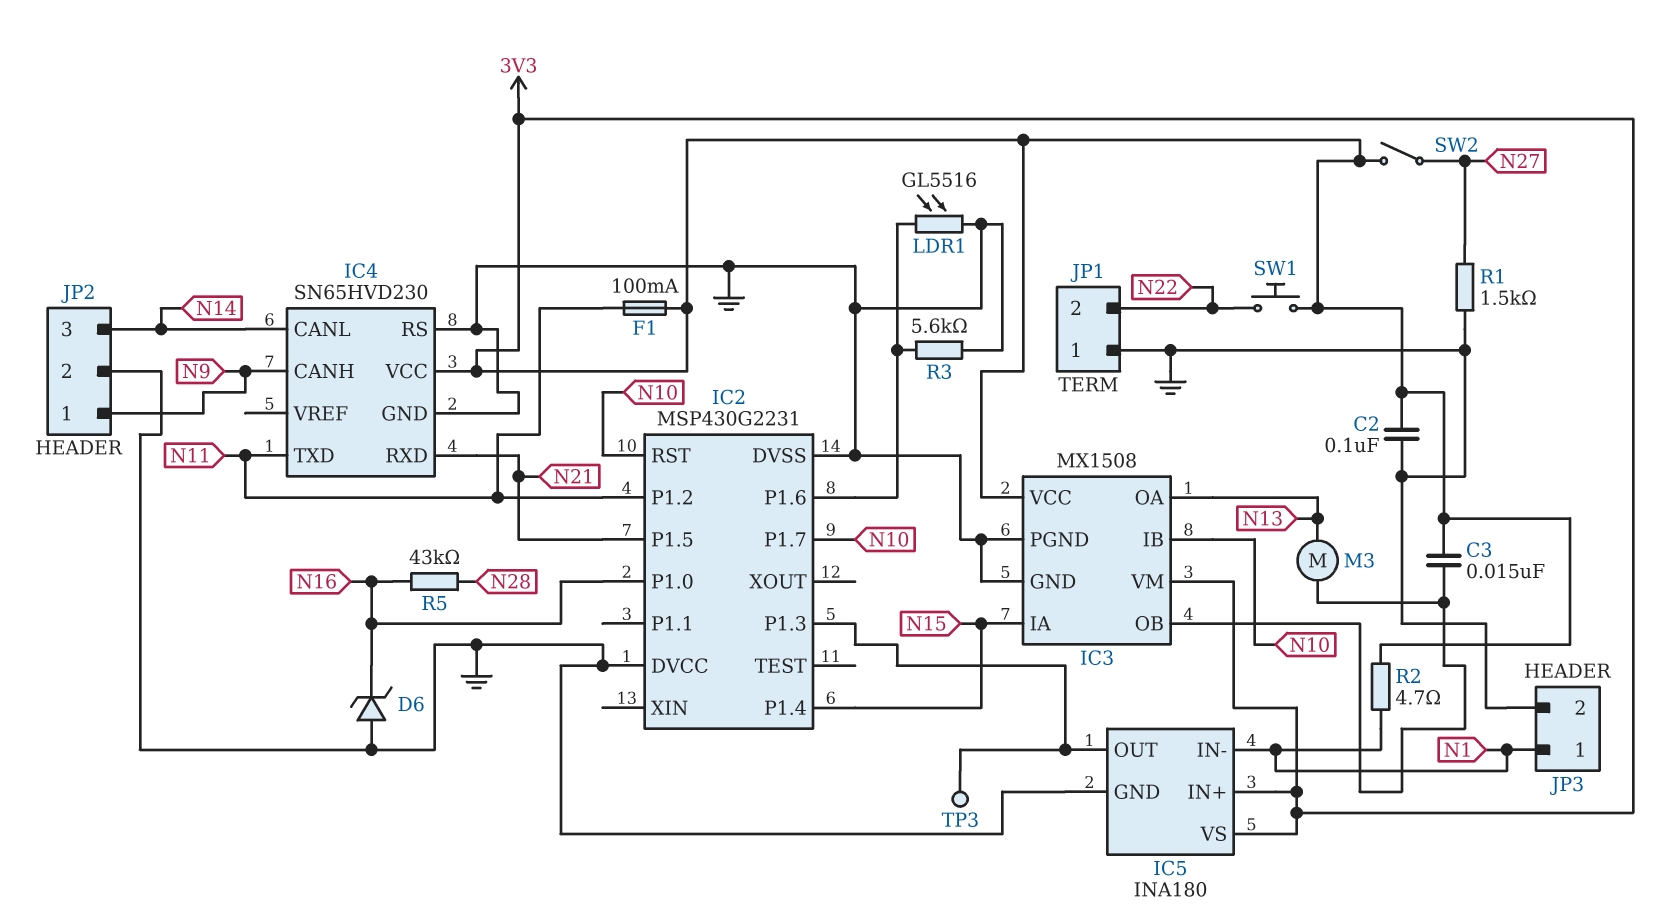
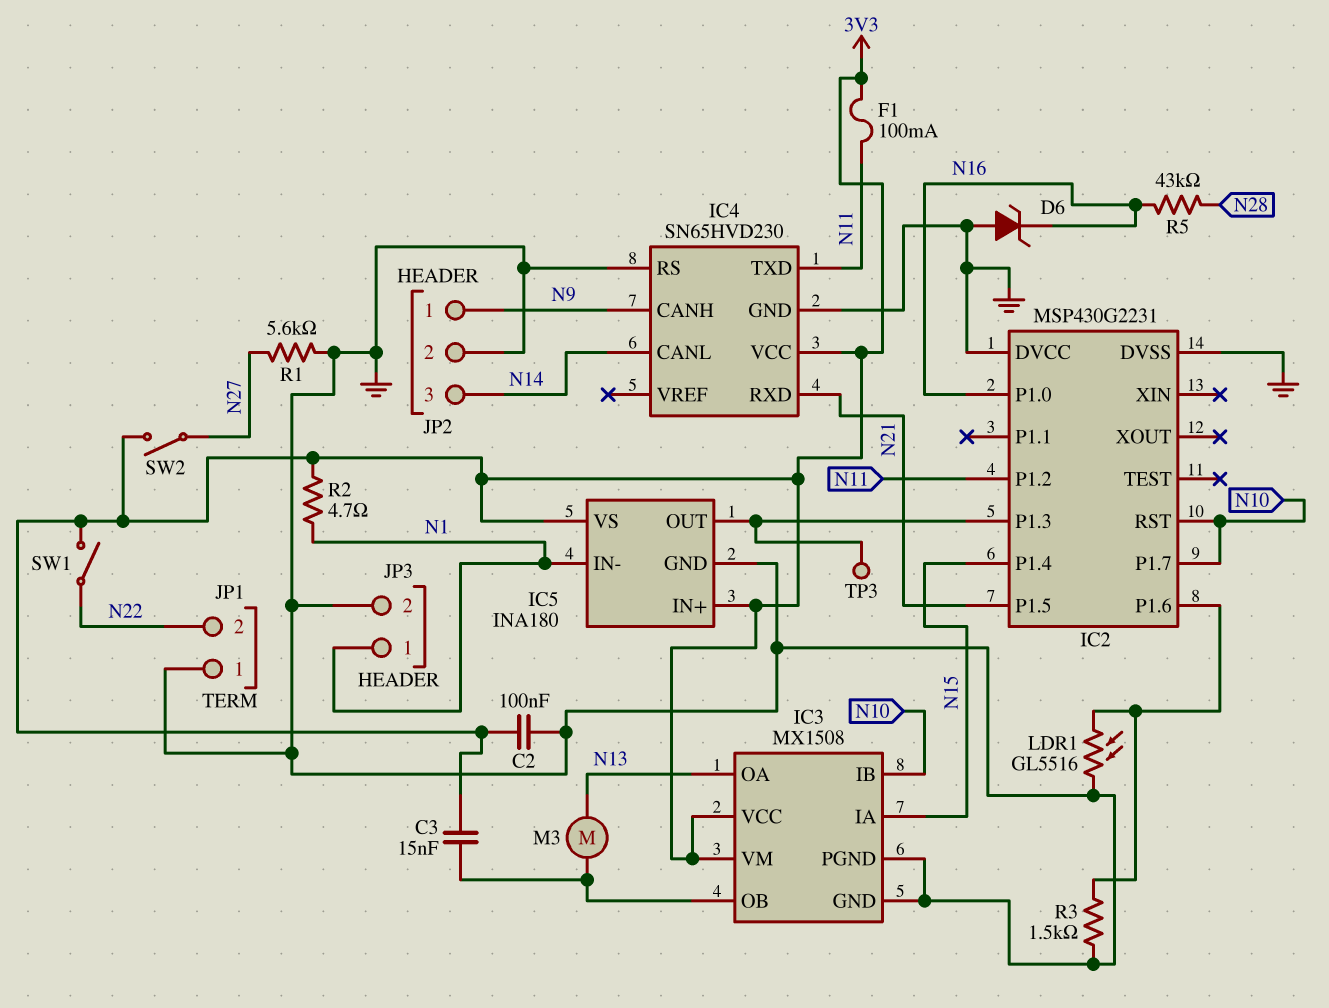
R1: 1.5k (GND, N27) -> 5.6k (GND, N27)
R3: 5.6k (GND, IC2/P1.6) -> 1.5k (GND, IC2/P1.6)
SW1: button (3V3, N22) -> switch (3V3, N22)

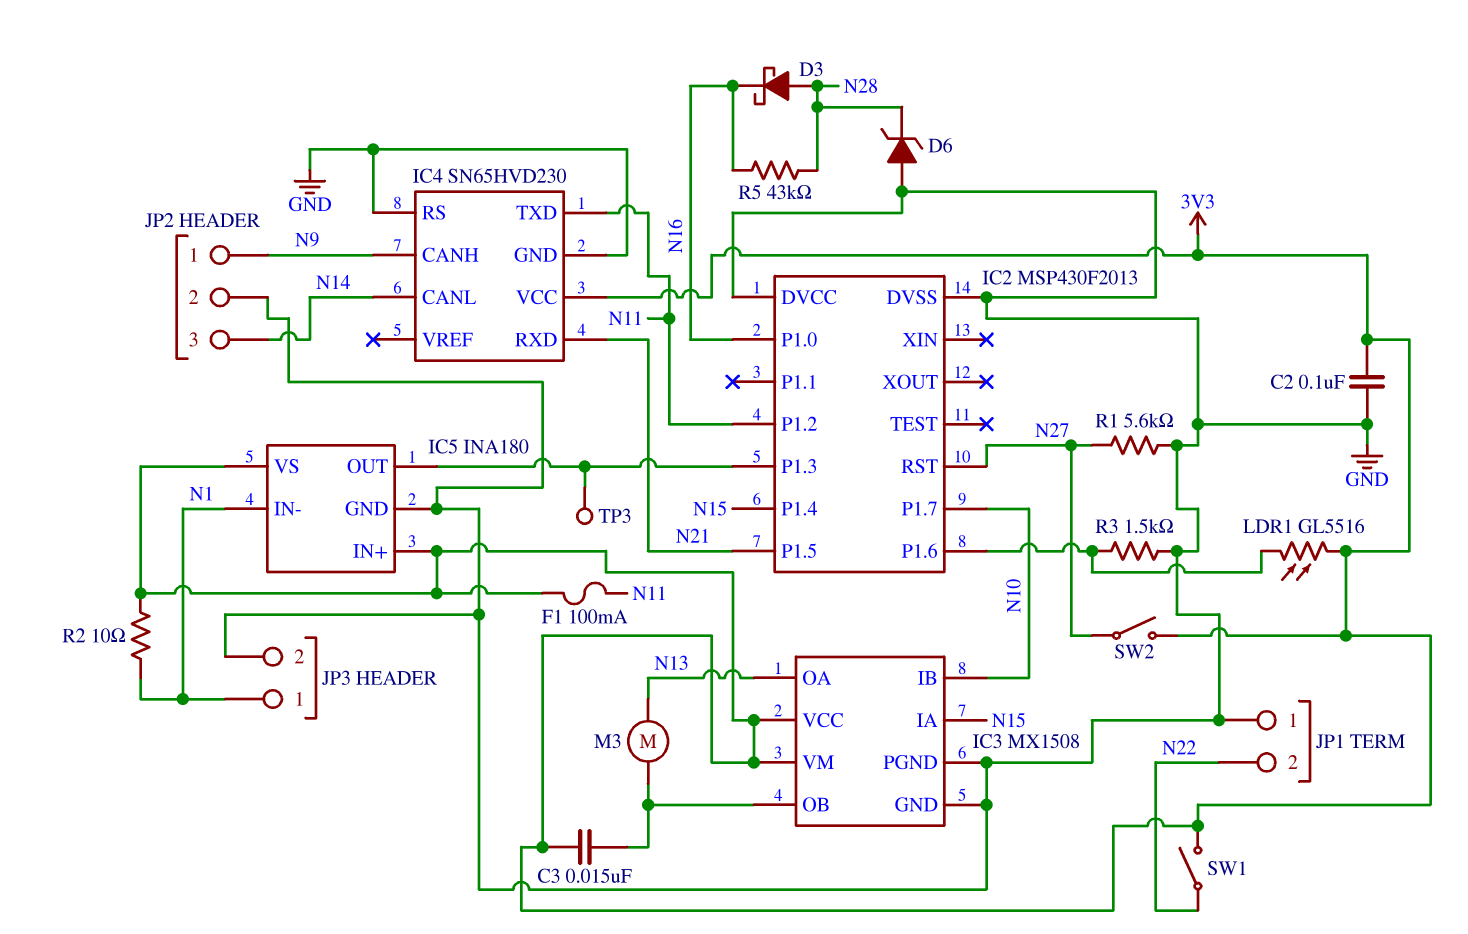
D3: none -> schottky (A N28, K N16)
D6: zener (A GND, K N16) -> zener (A GND, K N28)
IC2: MSP430G2231 -> MSP430F2013
IC2 pin RST: N10 -> N27
LDR1: GL5516 (GND, IC2/P1.6) -> GL5516 (3V3, IC2/P1.6)
R2: 4.7 (3V3, N1) -> 10 (3V3, N1)

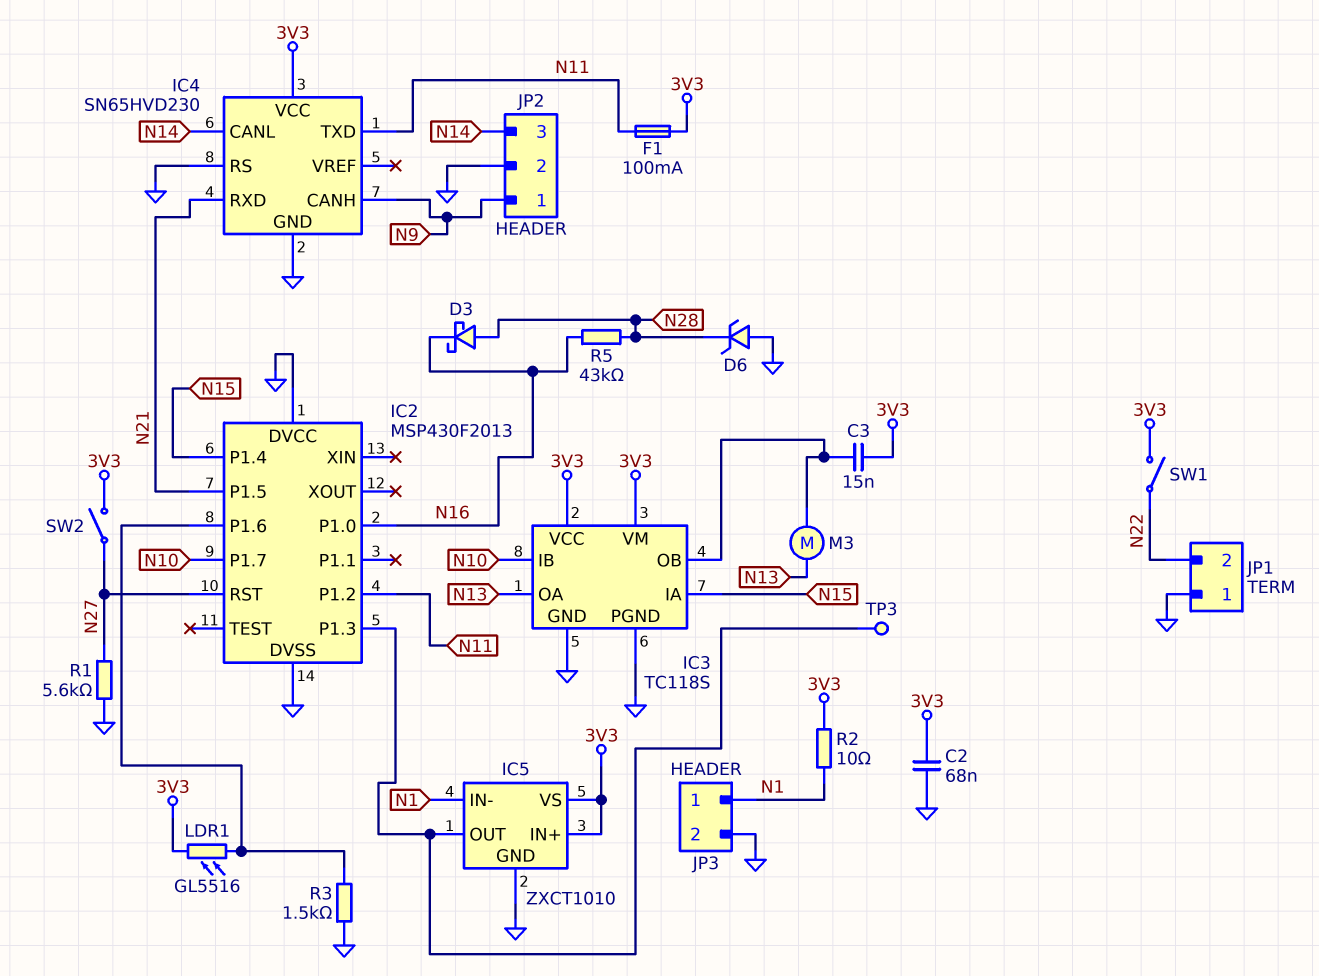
C2: 100nF (3V3, GND) -> 68nF (3V3, GND)
IC3: MX1508 -> TC118S
IC5: INA180 -> ZXCT1010

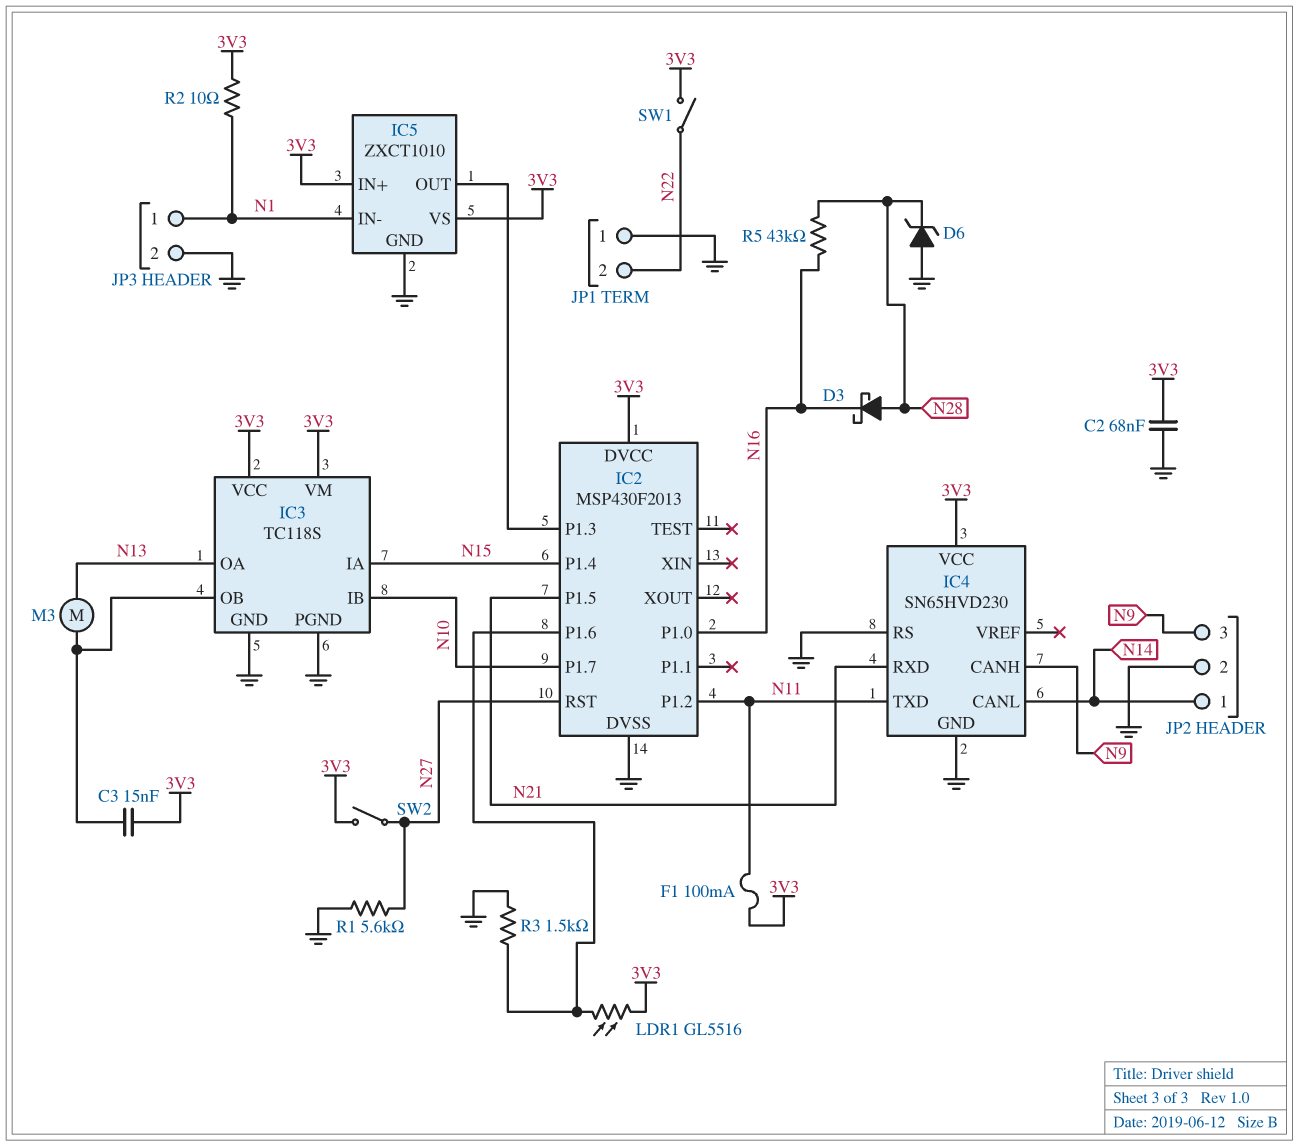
IC2 pin DVCC: GND -> 3V3
JP2 pin 1: N9 -> N14
JP2 pin 3: N14 -> N9
TP3: test point (IC2/P1.3) -> none

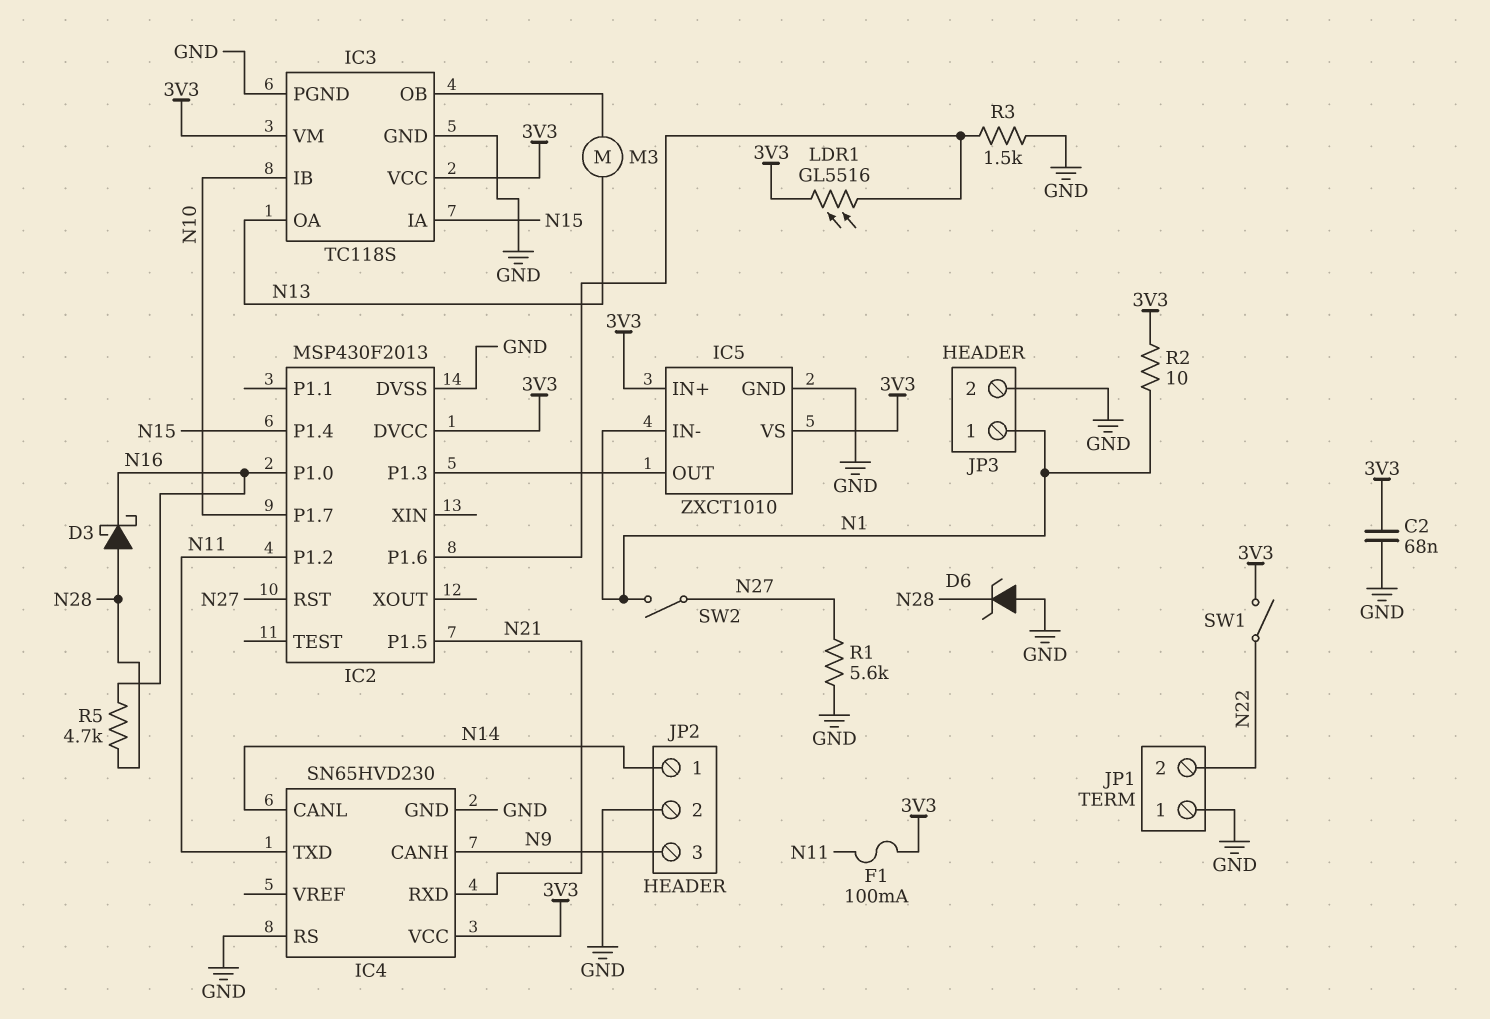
C3: 15nF (3V3, IC3/OB) -> none
R5: 43k (N16, N28) -> 4.7k (N16, N28)
SW2: switch (3V3, N27) -> switch (N1, N27)

